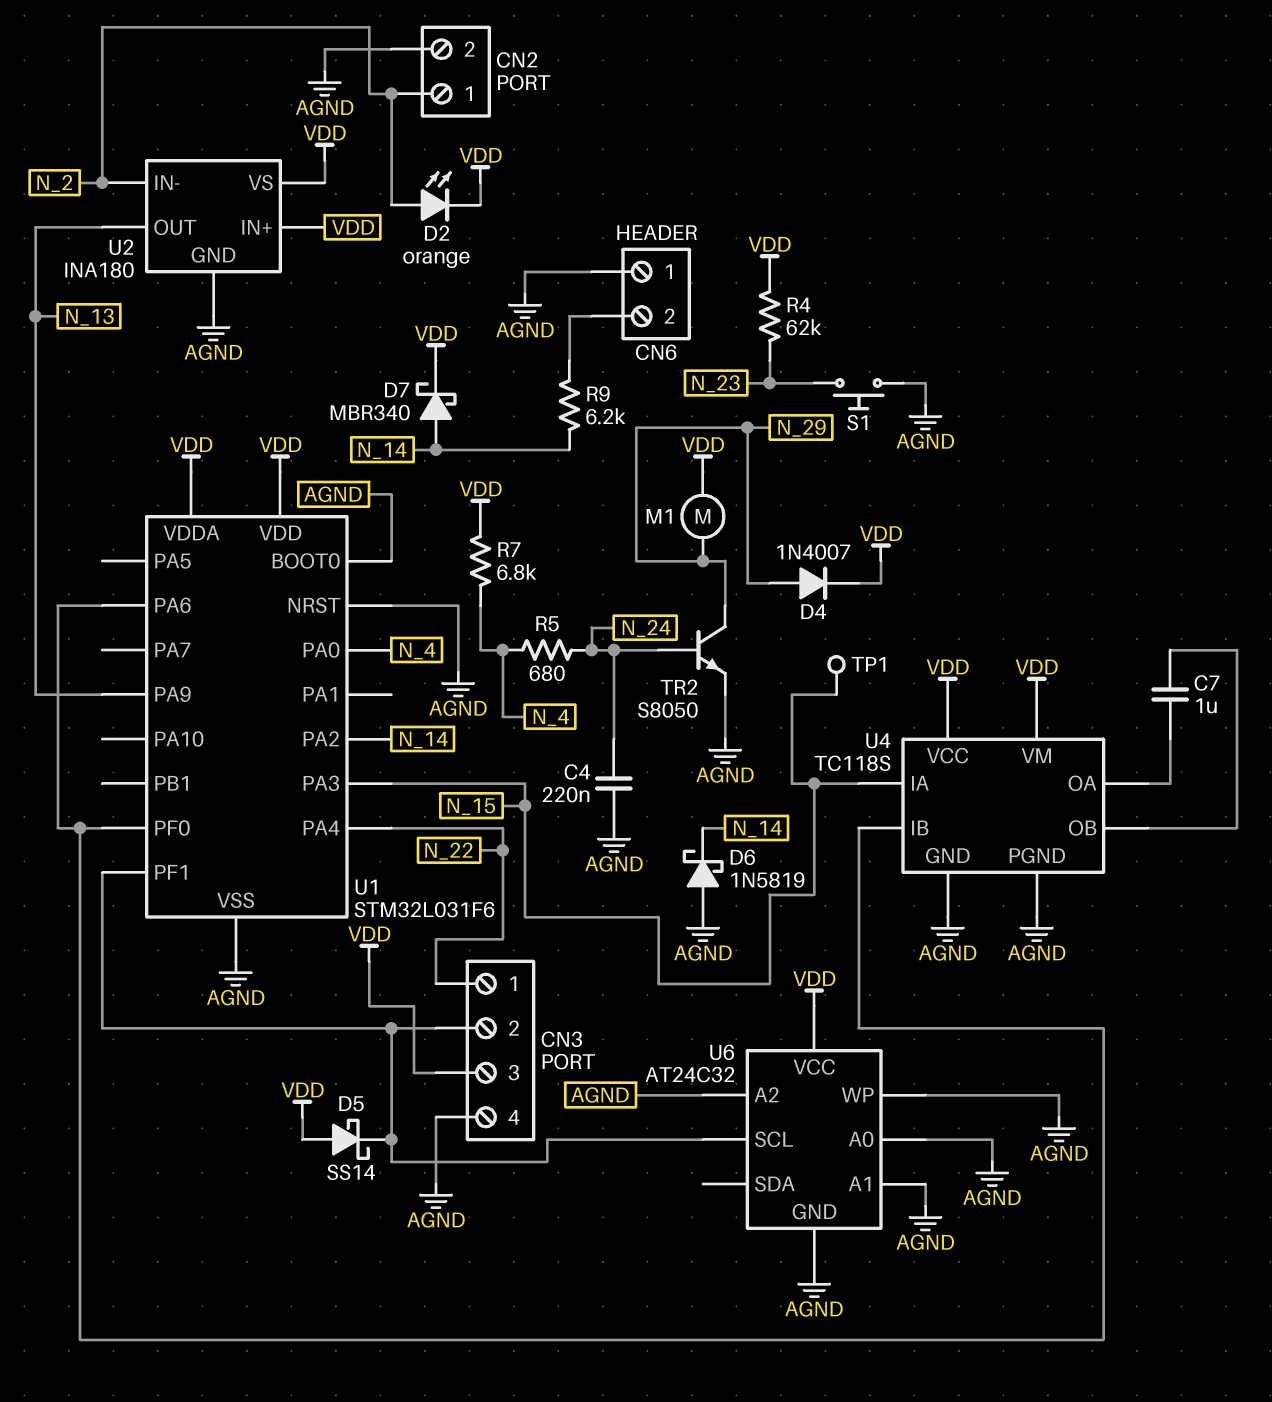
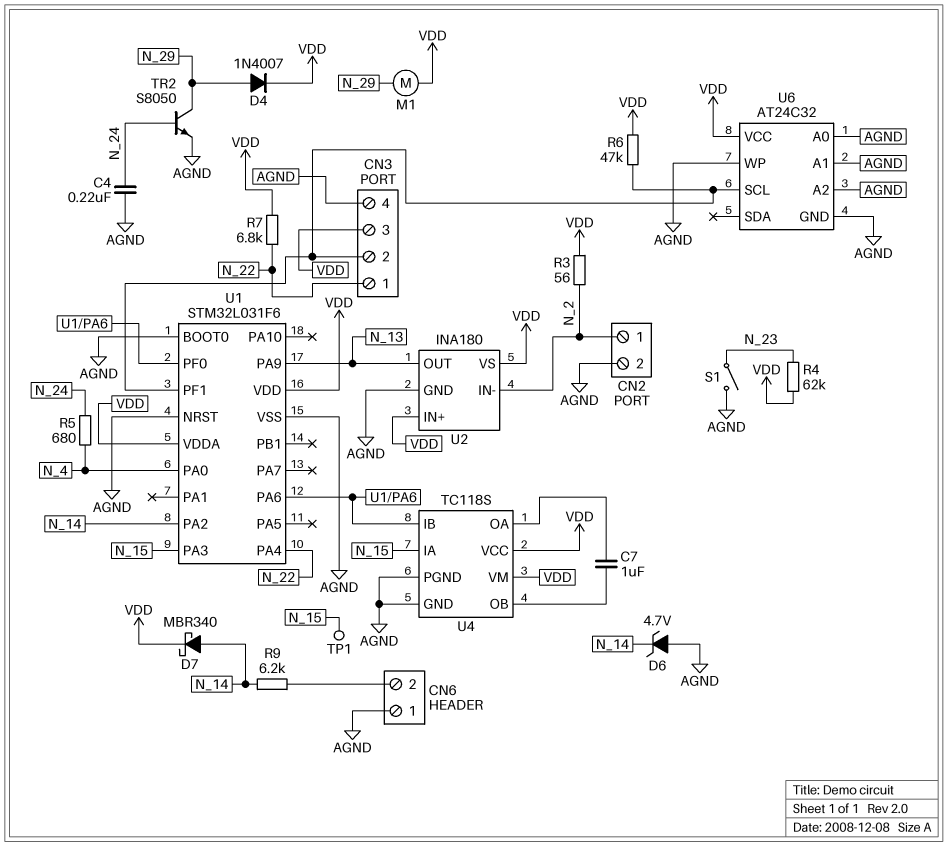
D2: LED orange (A N_2, K VDD) -> none
D5: schottky SS14 (A VDD, K CN3/2) -> none
D6: schottky 1N5819 (A AGND, K N_14) -> zener 4.7V (A AGND, K N_14)
R3: none -> 56 (N_2, VDD)
R6: none -> 47k (CN3/2, VDD)
R7: 6.8k (N_4, VDD) -> 6.8k (N_22, VDD)
S1: button (AGND, N_23) -> switch (AGND, N_23)

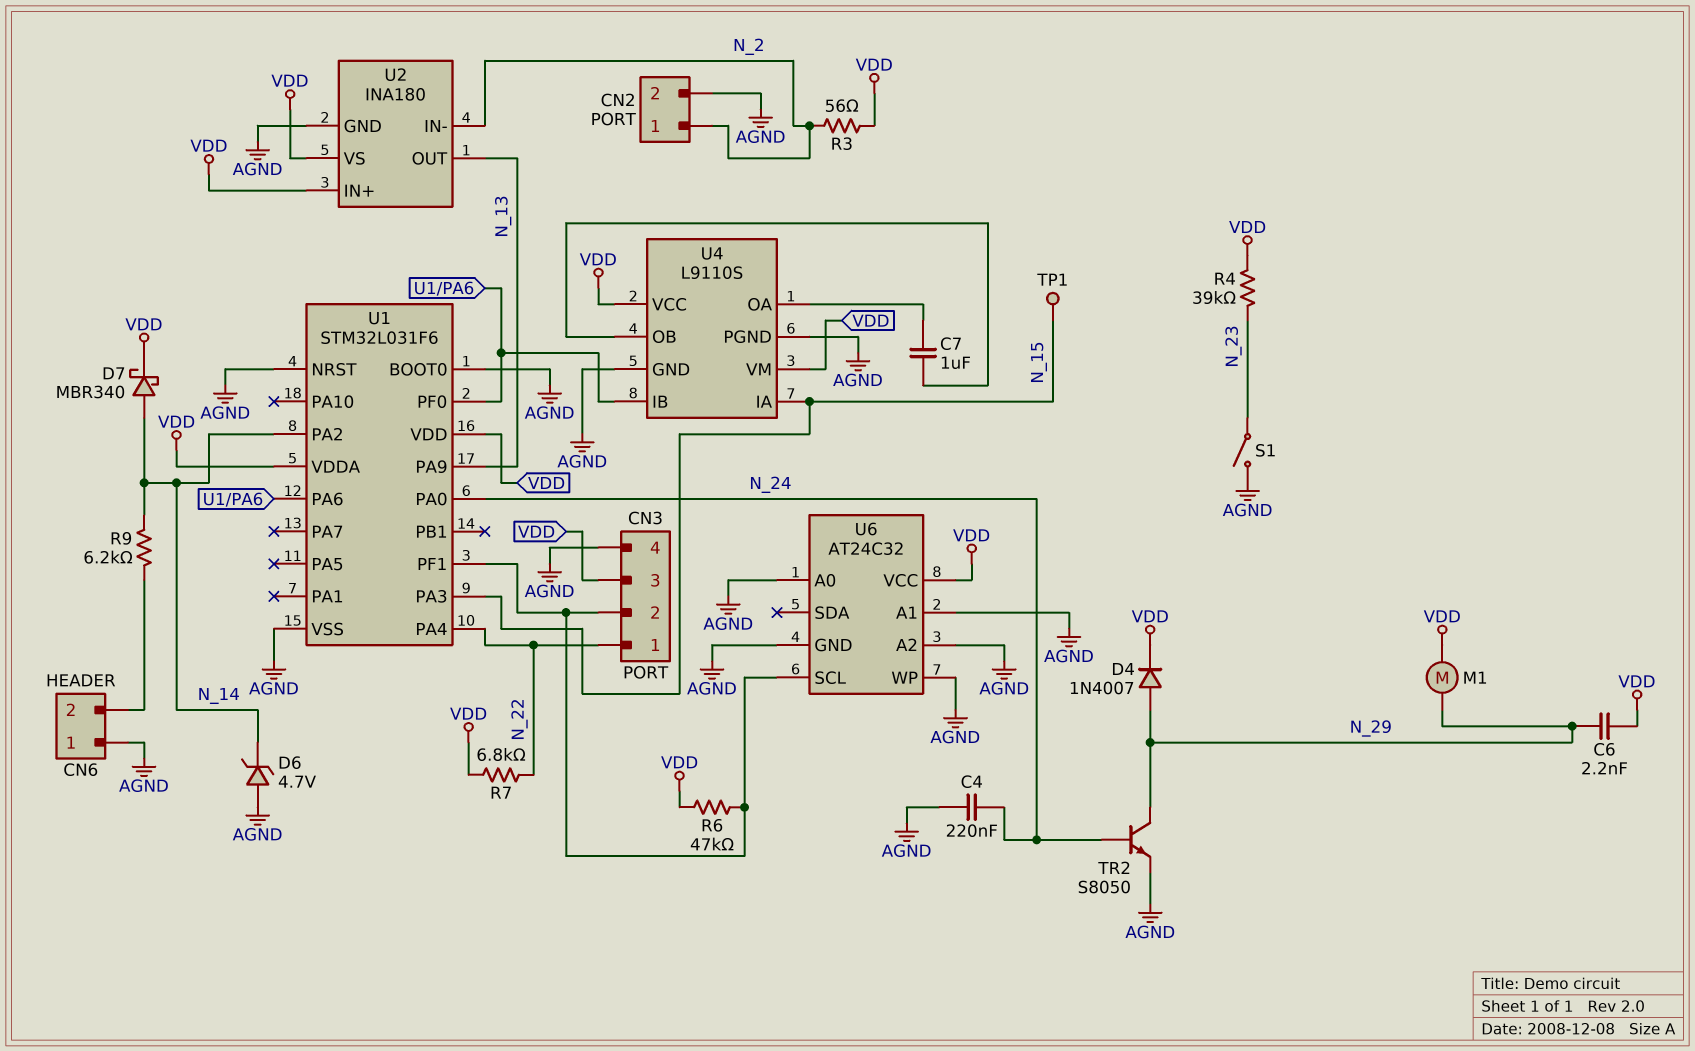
C6: none -> 2.2nF (N_29, VDD)
R4: 62k (N_23, VDD) -> 39k (N_23, VDD)
R5: 680 (N_4, N_24) -> none
U1 pin PA0: N_4 -> N_24
U4: TC118S -> L9110S

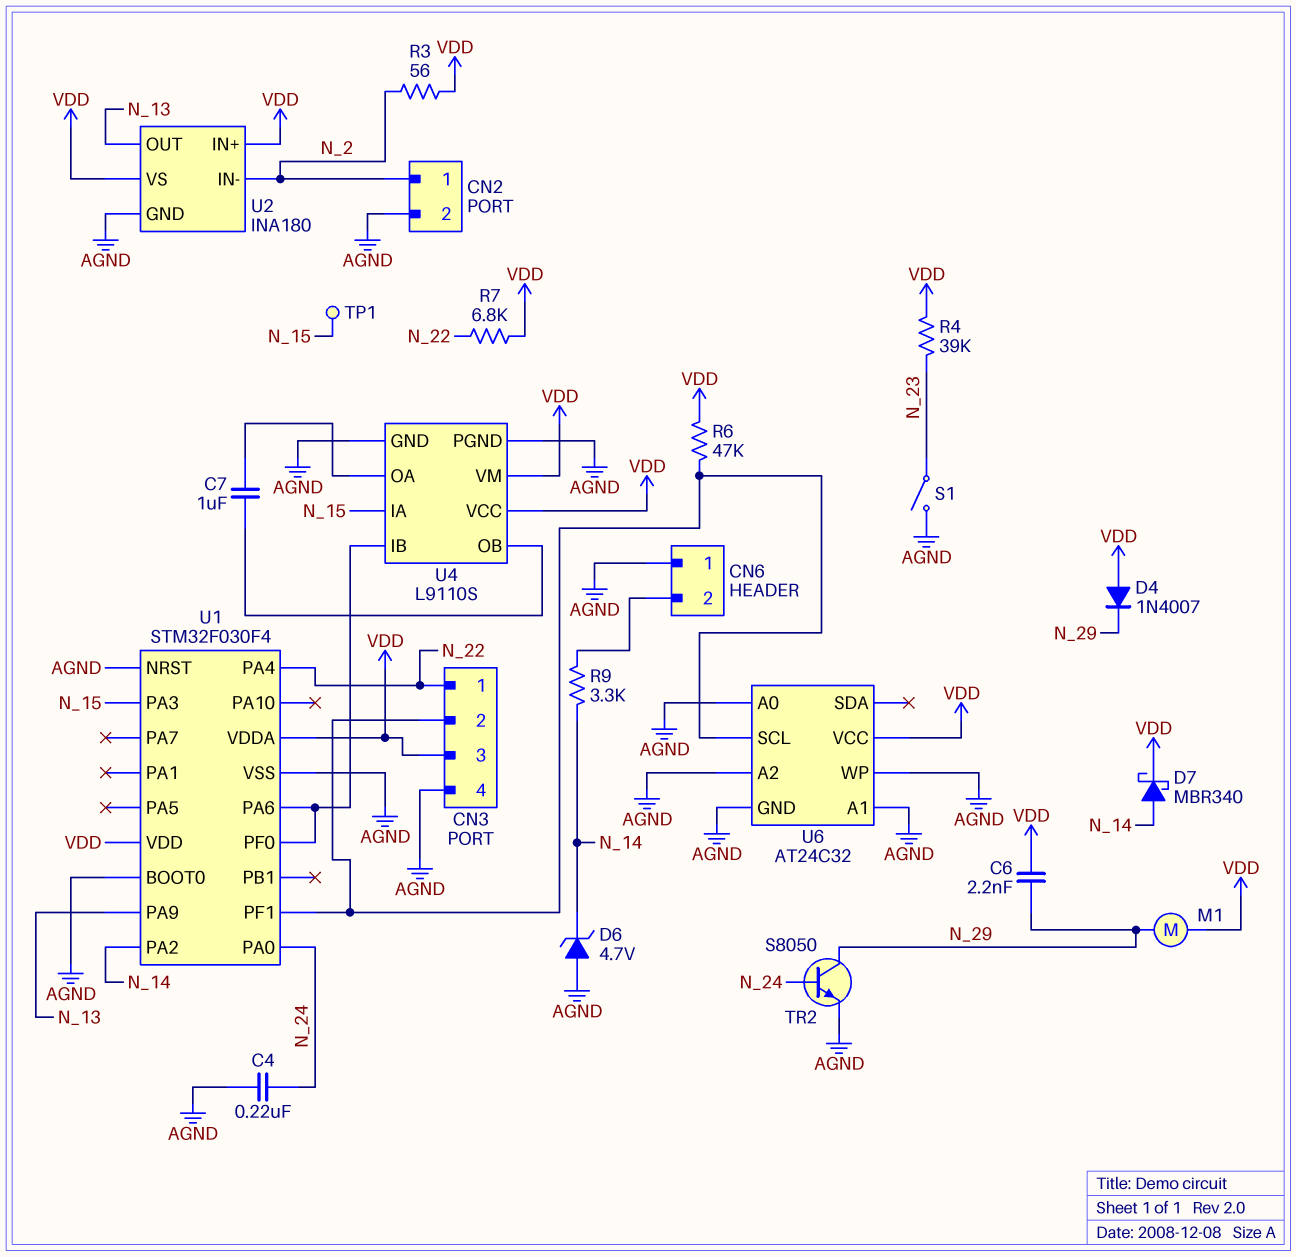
D4: diode 1N4007 (A N_29, K VDD) -> diode 1N4007 (A VDD, K N_29)
R9: 6.2k (CN6/2, N_14) -> 3.3k (CN6/2, N_14)
U1: STM32L031F6 -> STM32F030F4

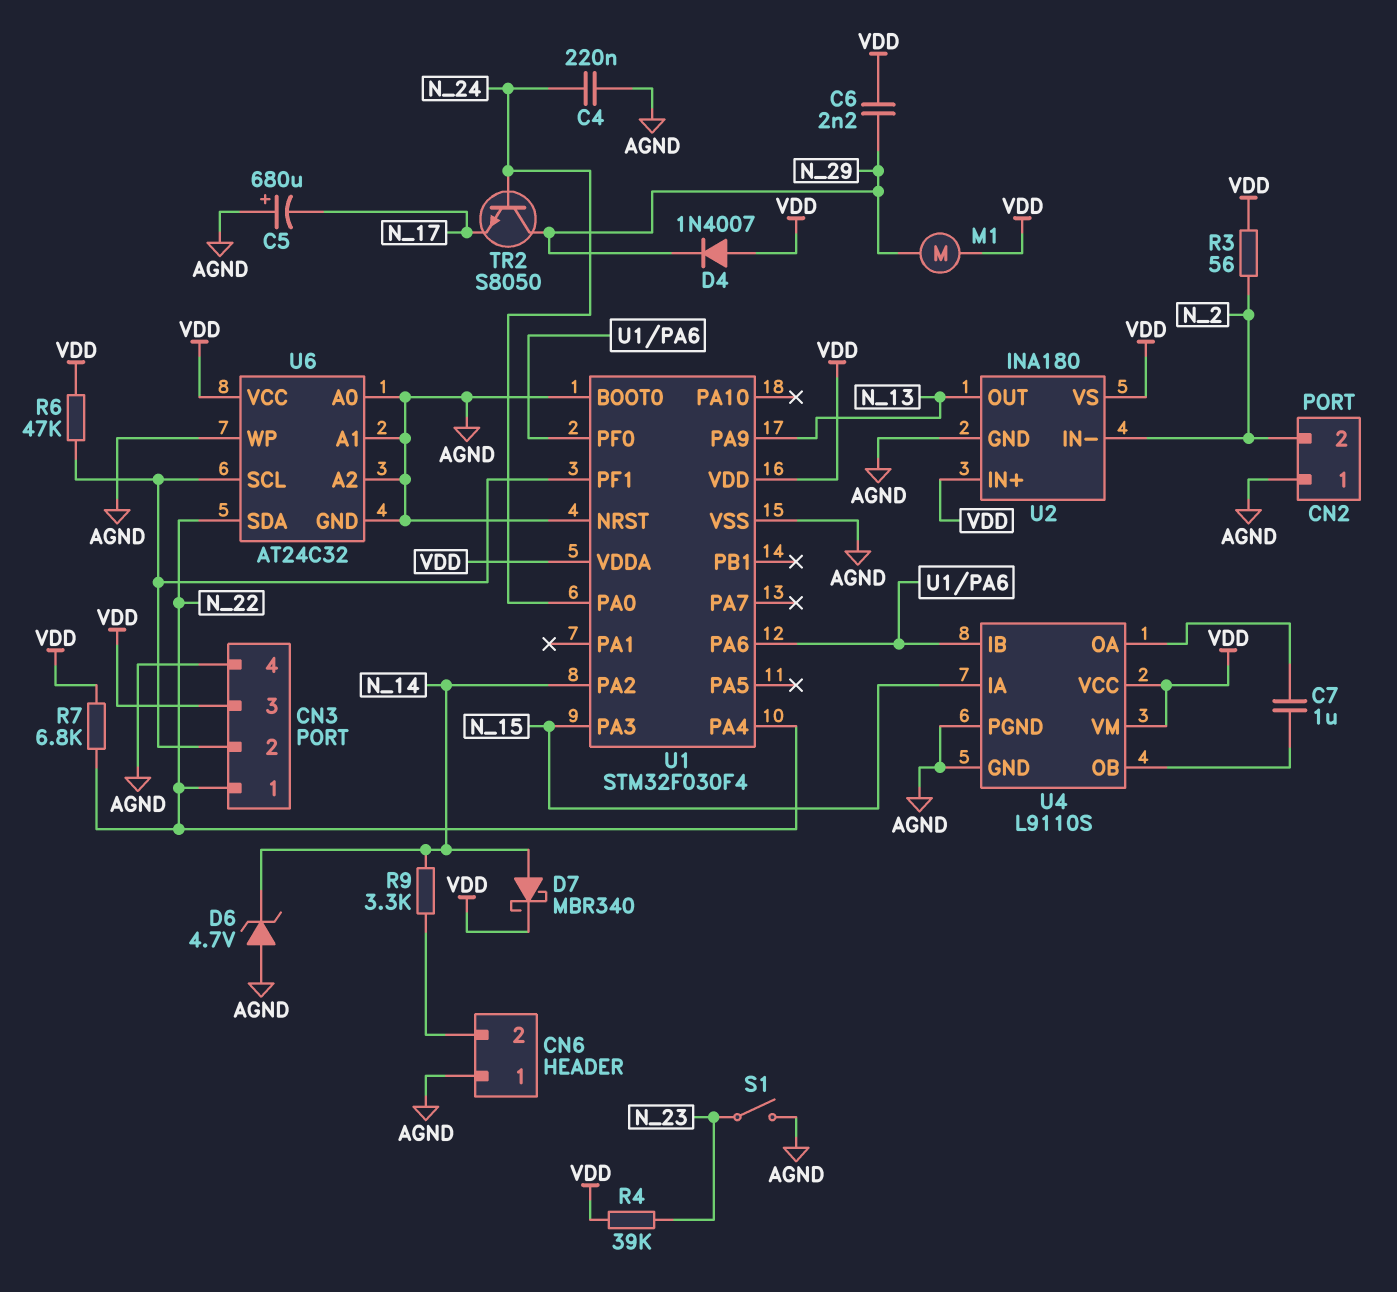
C5: none -> 680uF (plus AGND, minus N_17)
CN2 pin 1: N_2 -> AGND
CN2 pin 2: AGND -> N_2
TP1: test point (N_15) -> none
TR2: NPN S8050 (B N_24, C N_29, E AGND) -> NPN S8050 (B N_24, C N_29, E N_17)
U6 pin SDA: none -> N_22

